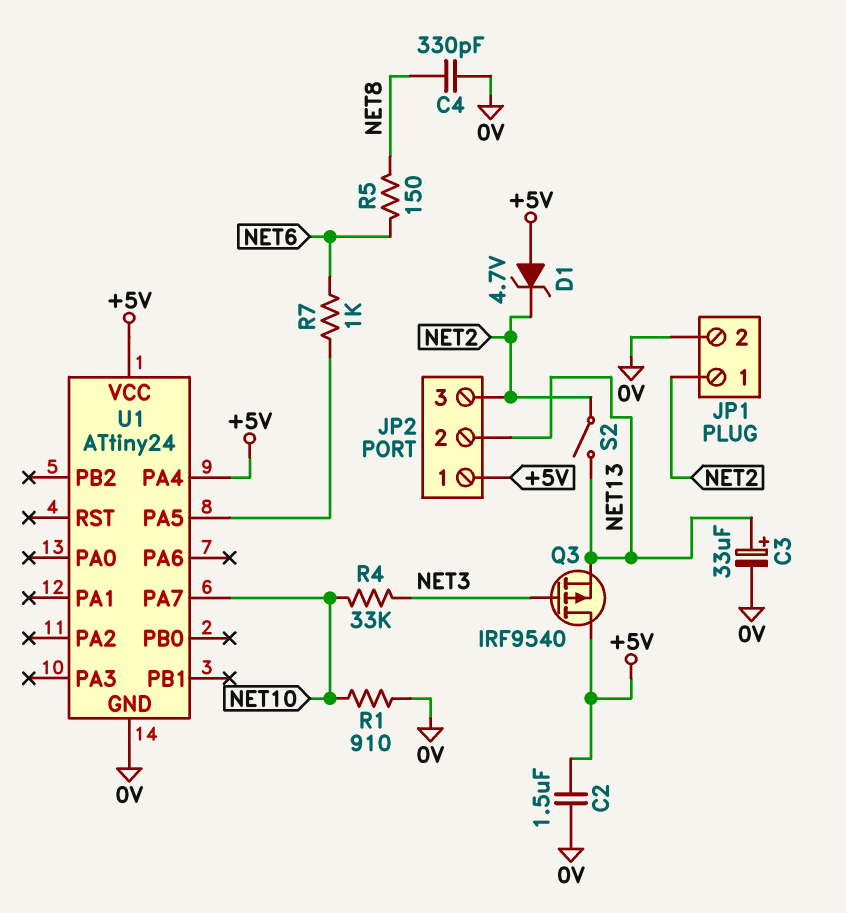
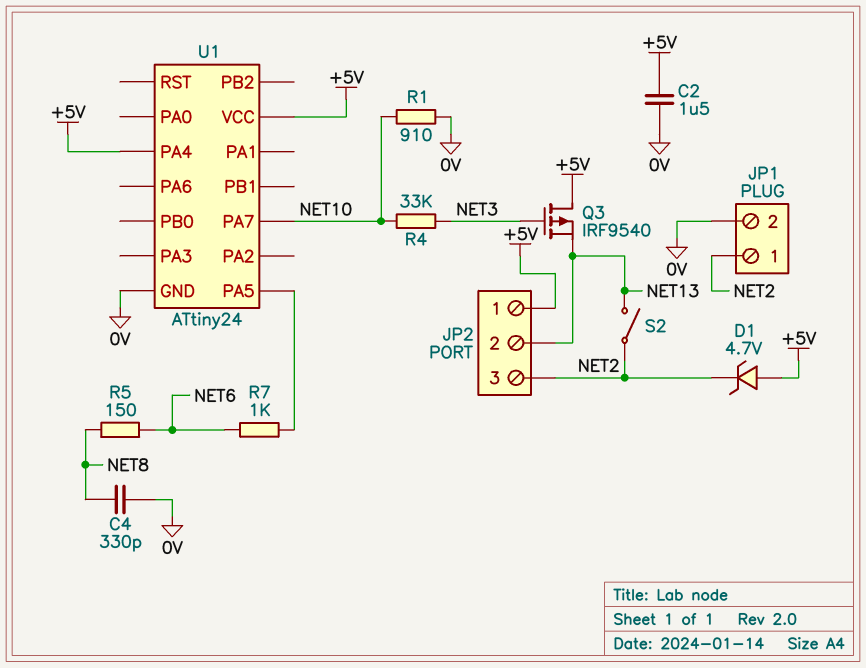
C3: 33uF (plus NET13, minus 0V) -> none

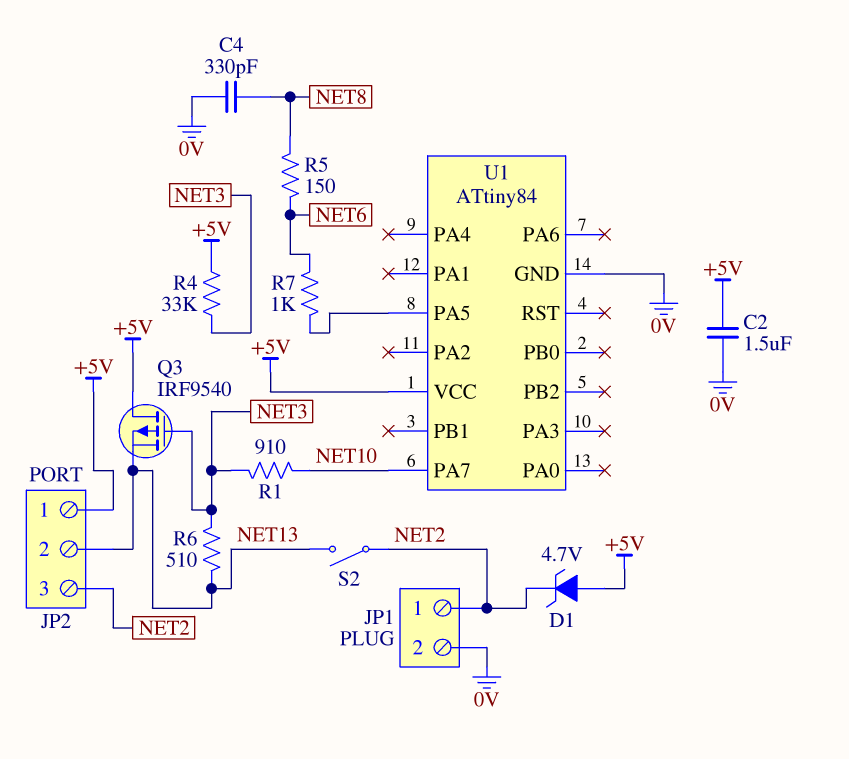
R1: 910 (0V, NET10) -> 910 (NET3, NET10)
R4: 33k (NET3, NET10) -> 33k (+5V, NET3)
R6: none -> 510 (NET3, NET13)
U1: ATtiny24 -> ATtiny84
U1 pin PA4: +5V -> none

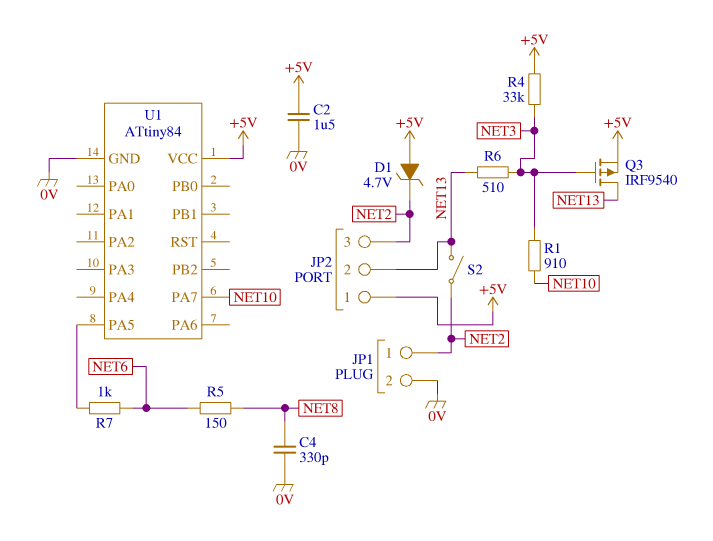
Q3: PMOS IRF9540 (G NET3, D +5V, S NET13) -> PMOS IRF9540 (G NET3, D NET13, S +5V)

